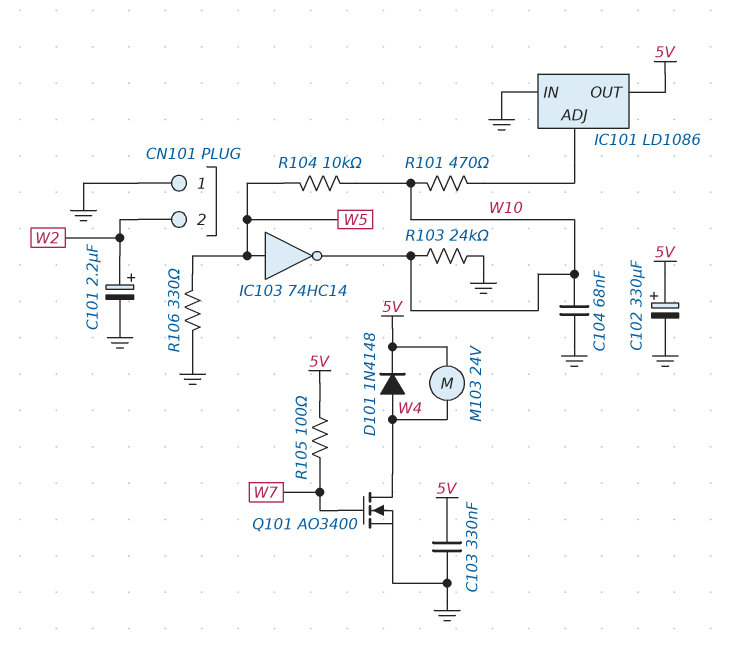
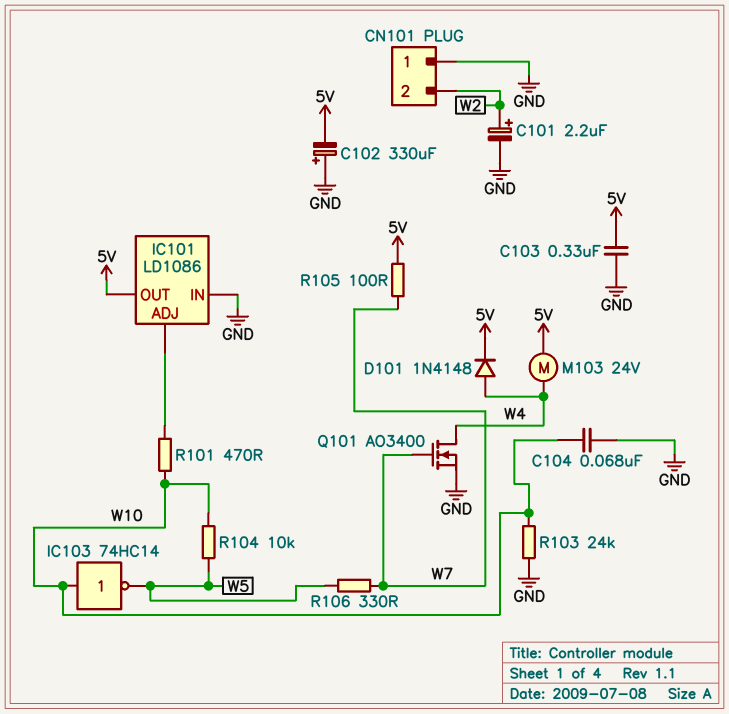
C102: 330uF (plus 5V, minus GND) -> 330uF (plus GND, minus 5V)
IC103: NOT 74HC14 (in W5, out W10) -> NOT 74HC14 (in W10, out W5)
R106: 330 (GND, W5) -> 330 (W5, W7)

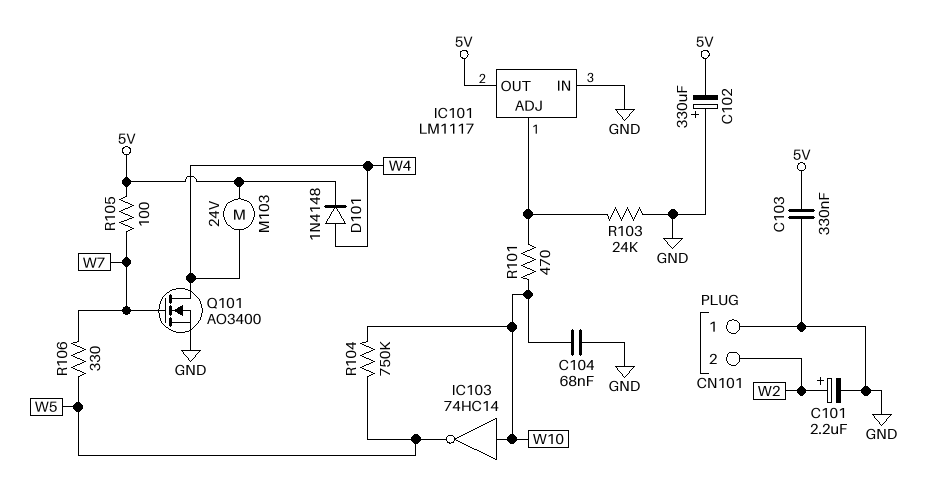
IC101: LD1086 -> LM1117
R103: 24k (GND, W10) -> 24k (GND, IC101/ADJ)
R104: 10k (W5, W10) -> 750k (W5, W10)

